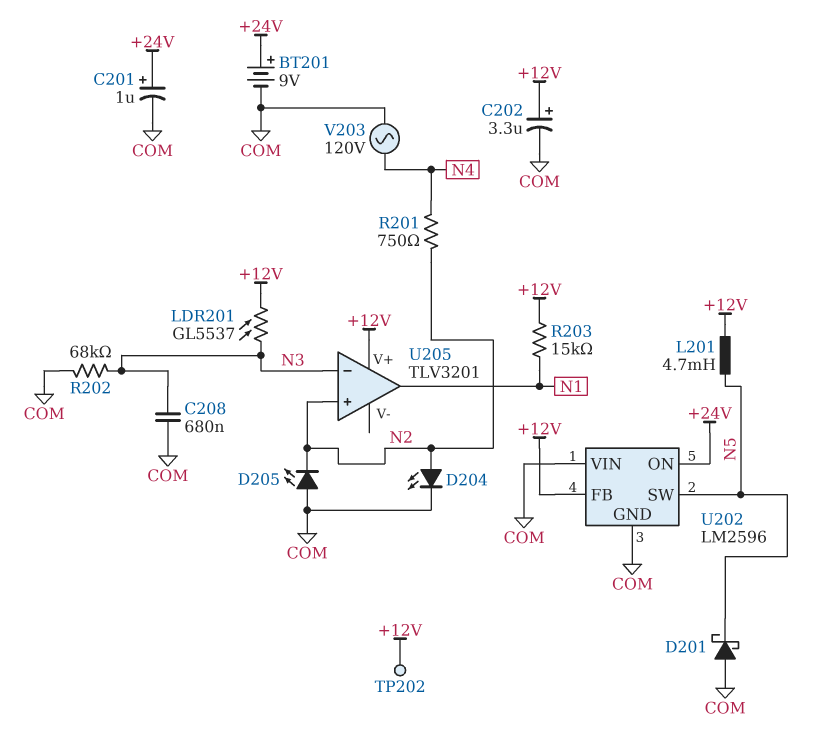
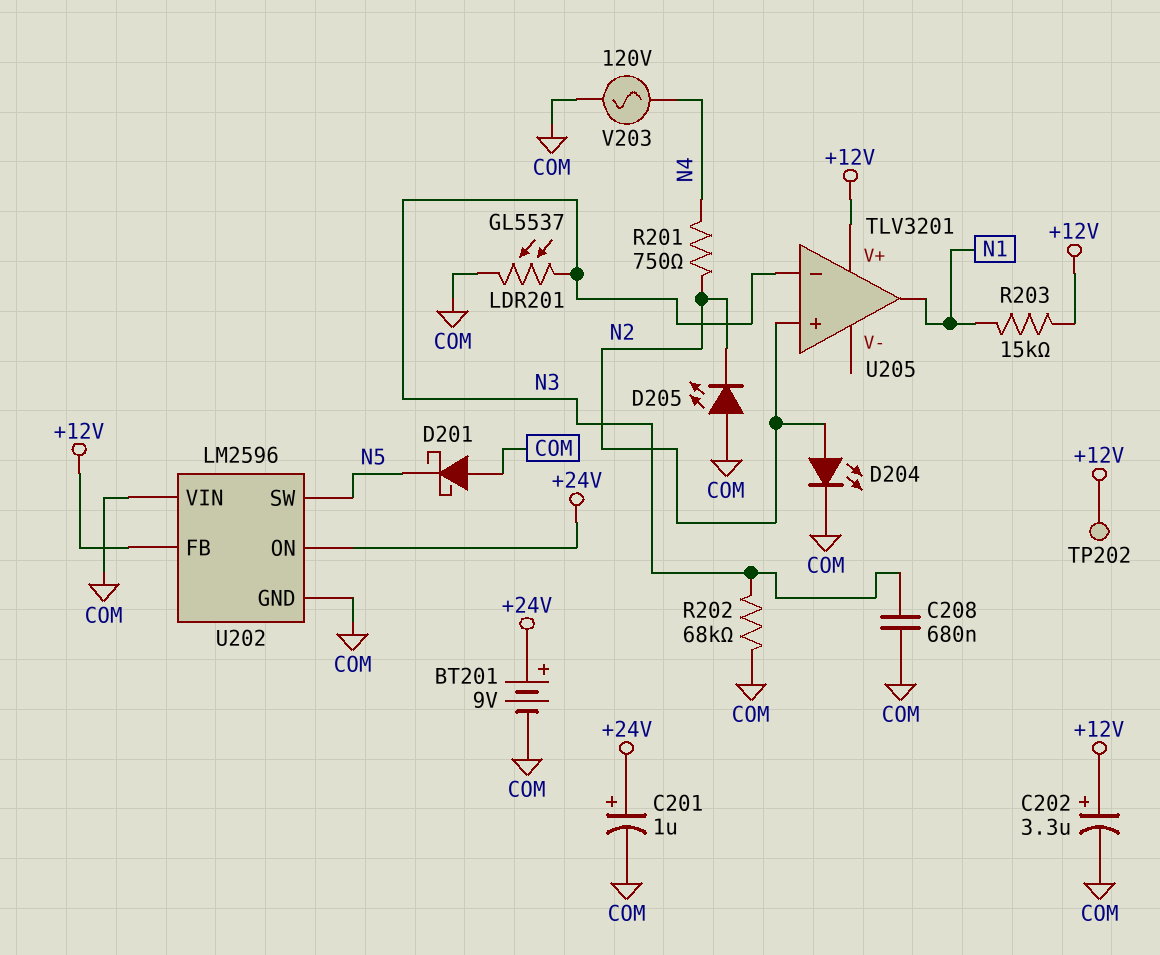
L201: 4.7mH (+12V, N5) -> none
LDR201: GL5537 (+12V, N3) -> GL5537 (COM, N3)

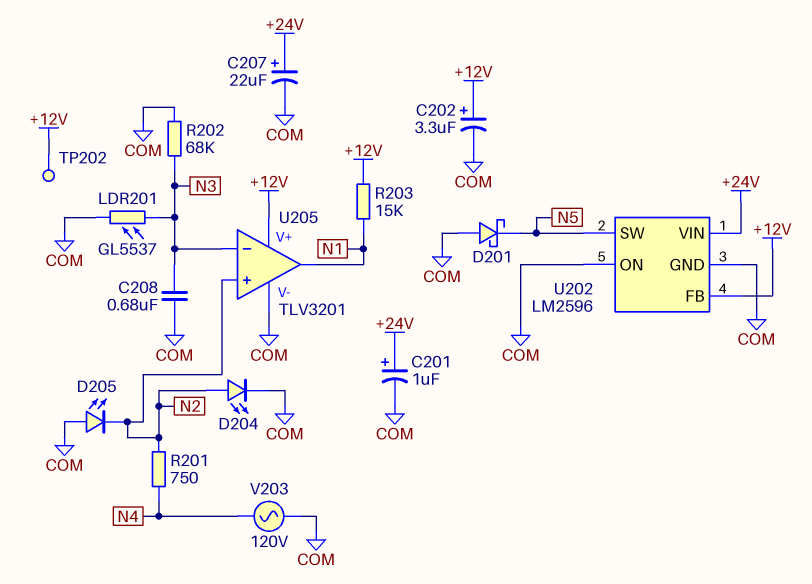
BT201: 9V (plus +24V, minus COM) -> none
C207: none -> 22uF (plus +24V, minus COM)
U202 pin ON: +24V -> COM
U202 pin VIN: COM -> +24V
U205 pin V-: none -> COM

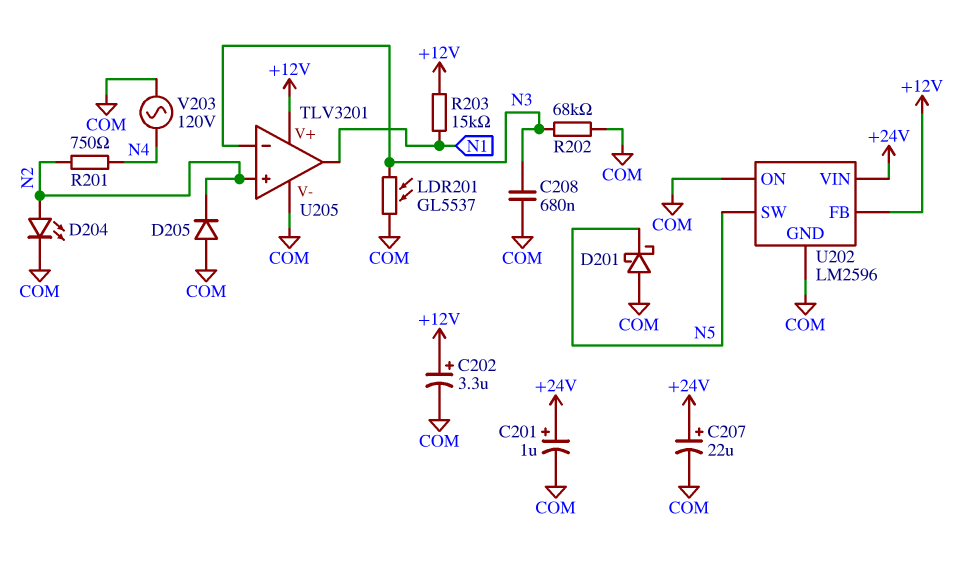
D205: LED (A COM, K N2) -> diode (A COM, K N2)
TP202: test point (+12V) -> none

